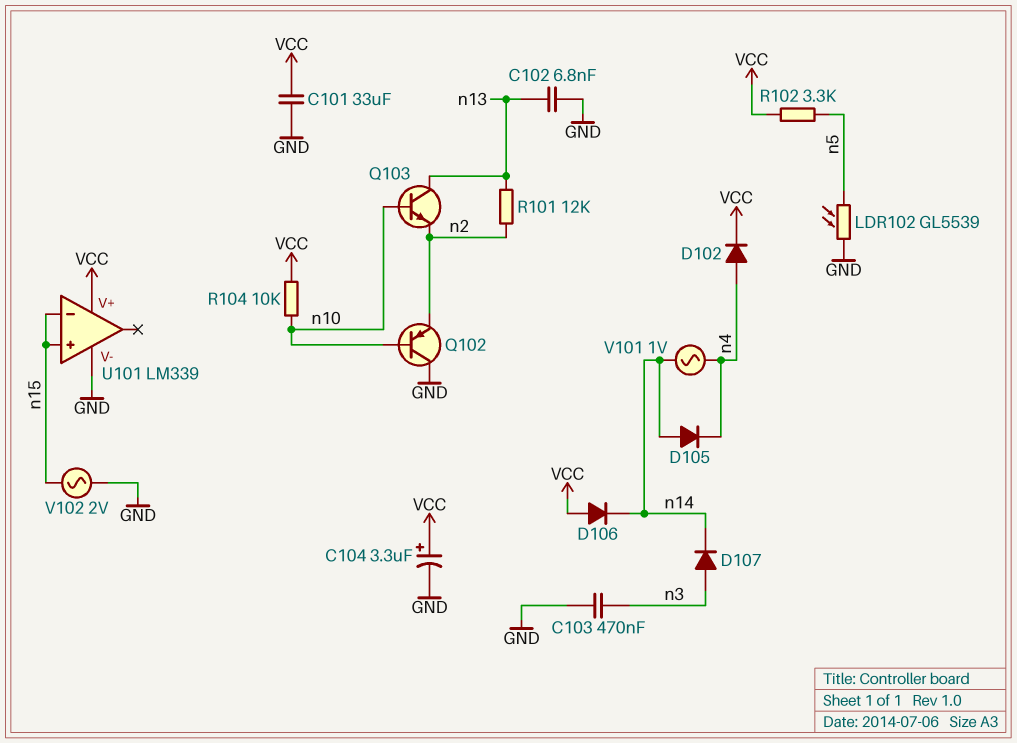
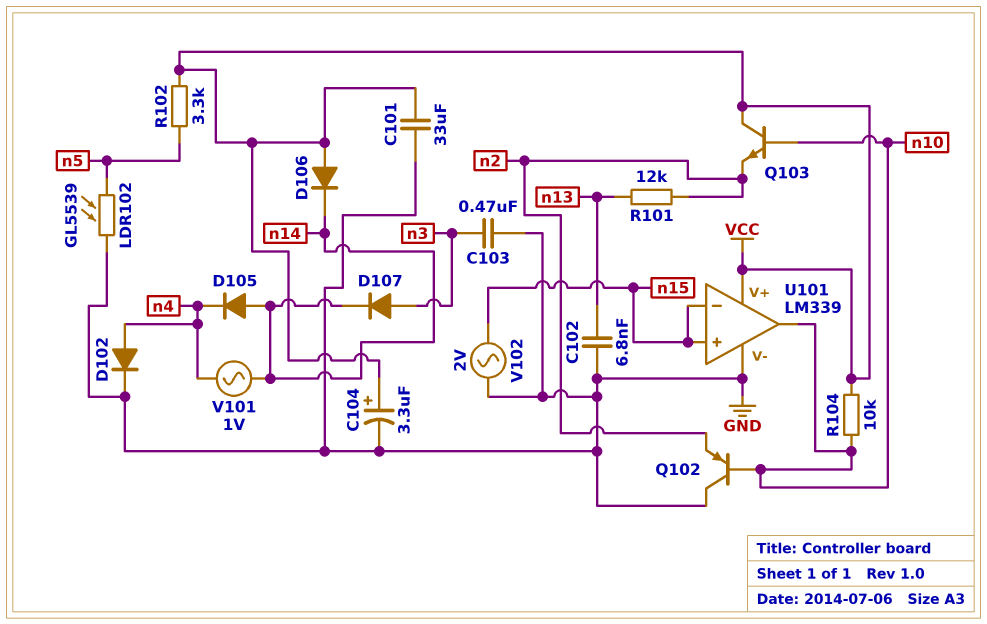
D102: diode (A n4, K VCC) -> diode (A n4, K GND)
Q103: NPN (B n10, C n13, E n2) -> NPN (B n10, C VCC, E n2)
U101 pin out: none -> n10

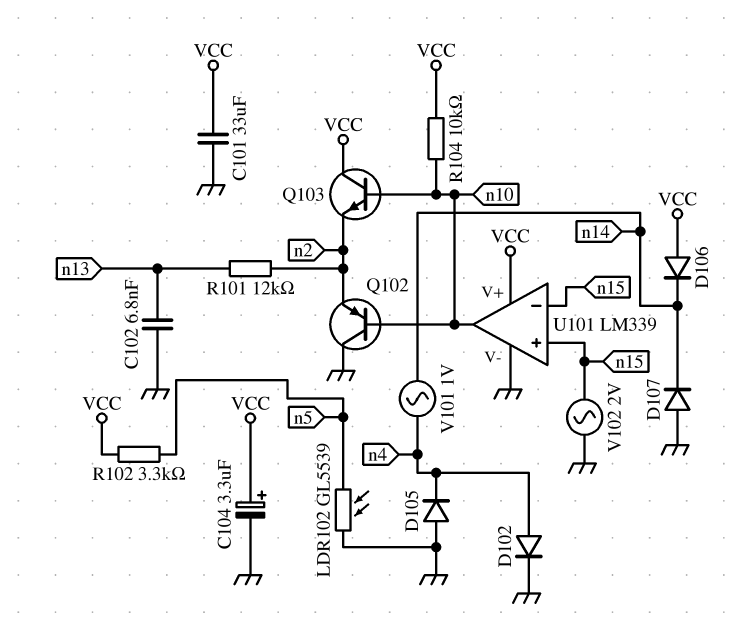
C103: 470nF (GND, n3) -> none
D105: diode (A n14, K n4) -> diode (A GND, K n4)
D107: diode (A n3, K n14) -> diode (A GND, K n14)

